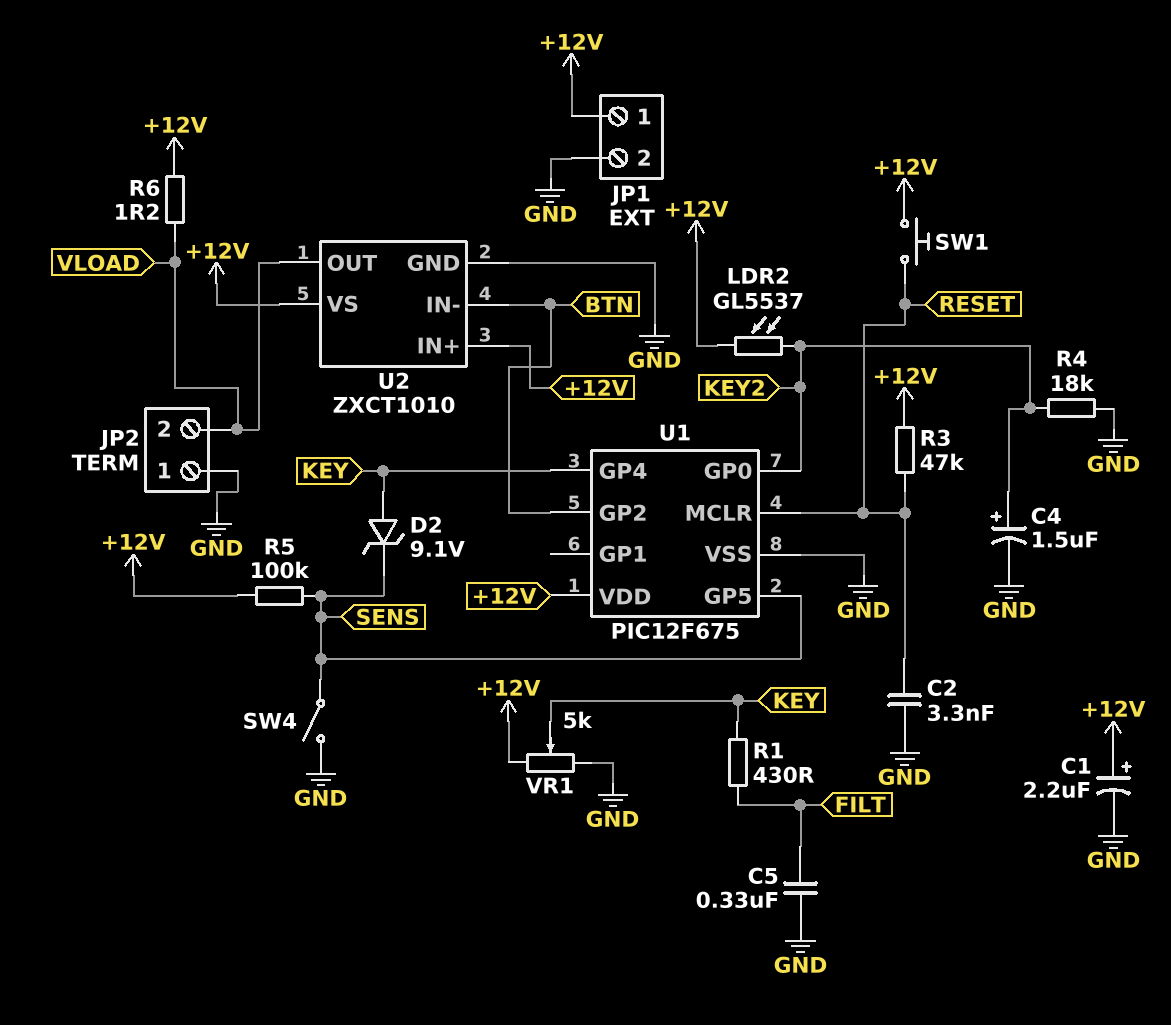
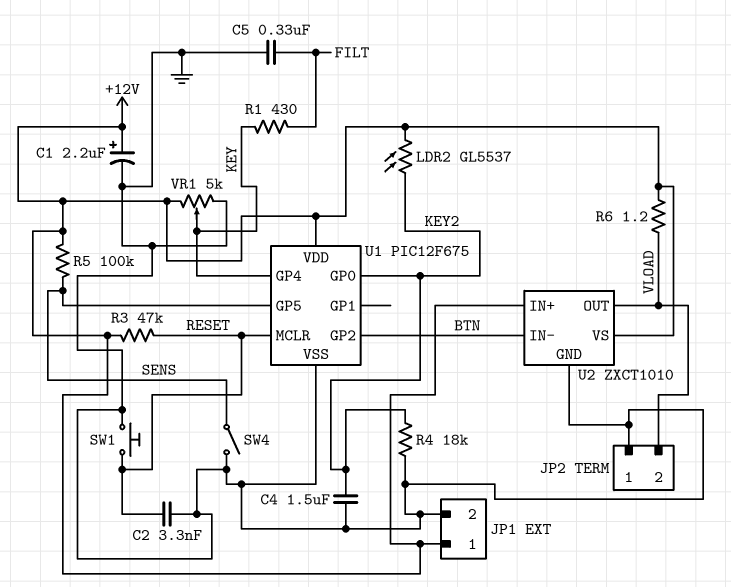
C4: 1.5uF (plus KEY2, minus GND) -> 1.5uF (GND, KEY2)
D2: zener 9.1V (A KEY, K SENS) -> none
SW1: button (+12V, RESET) -> button (GND, RESET)

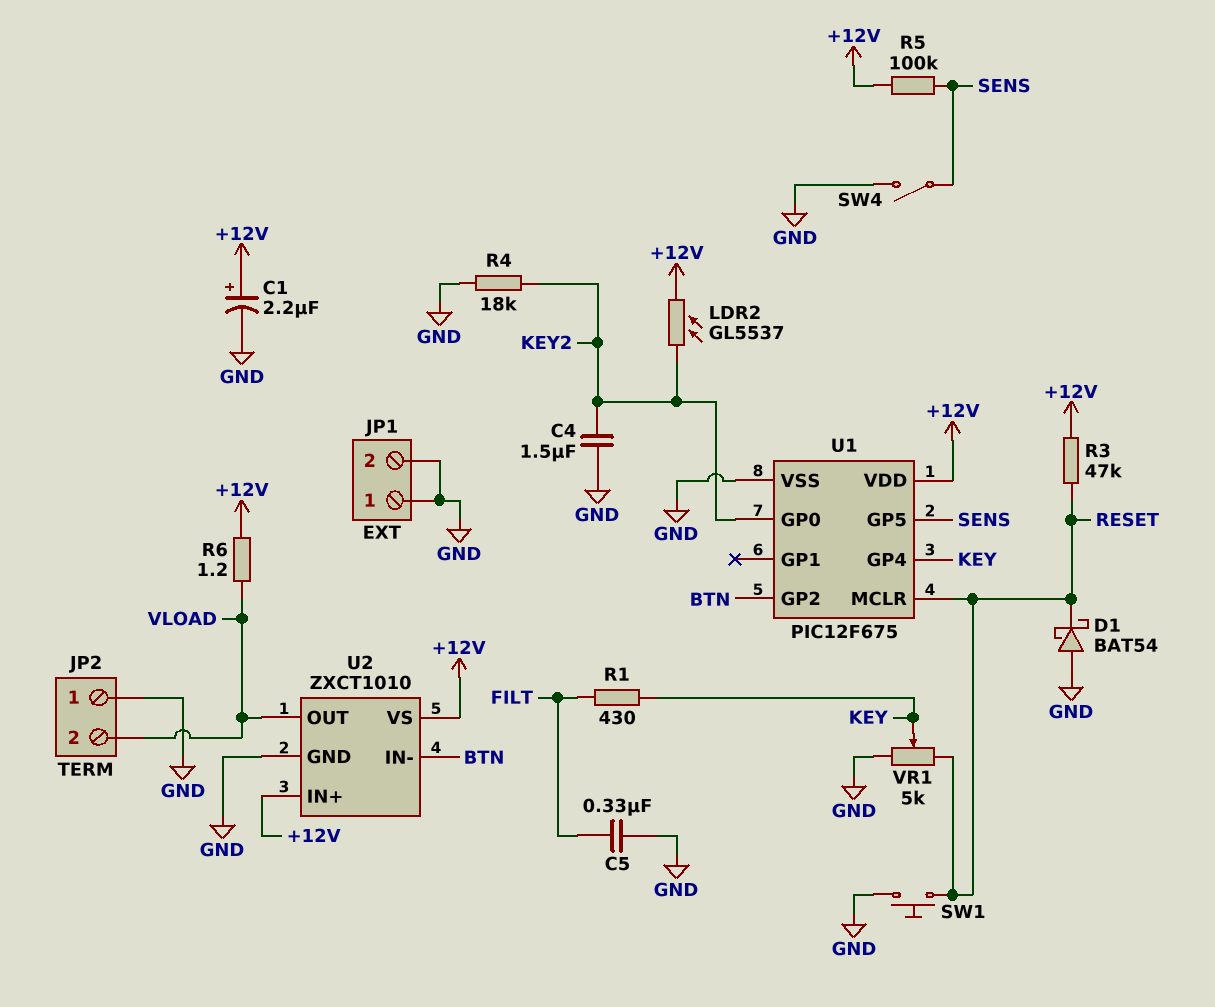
C2: 3.3nF (GND, RESET) -> none
D1: none -> schottky BAT54 (A GND, K RESET)
JP1 pin 1: +12V -> GND
VR1: 5k (+12V, GND, wiper KEY) -> 5k (GND, RESET, wiper KEY)

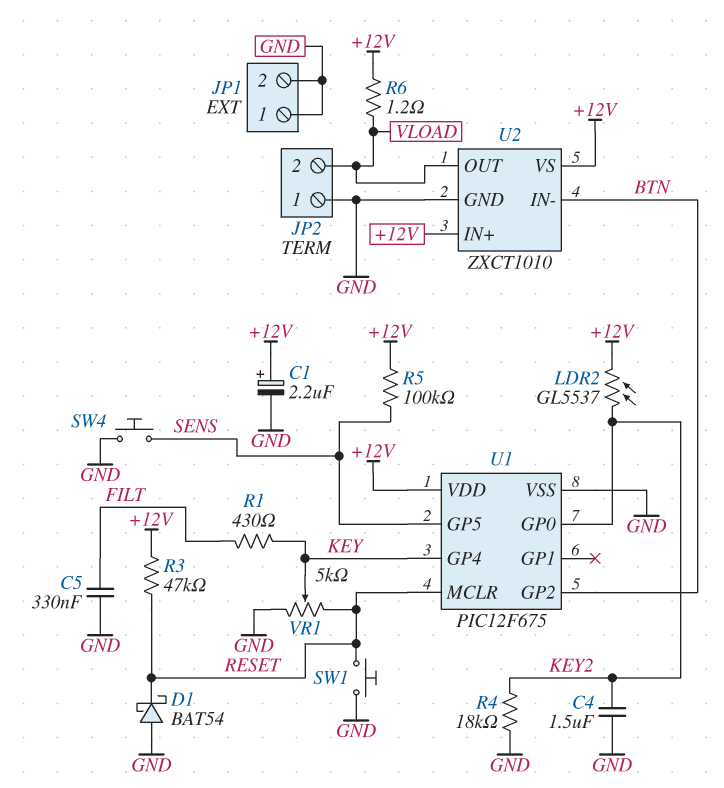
SW4: switch (GND, SENS) -> button (GND, SENS)

